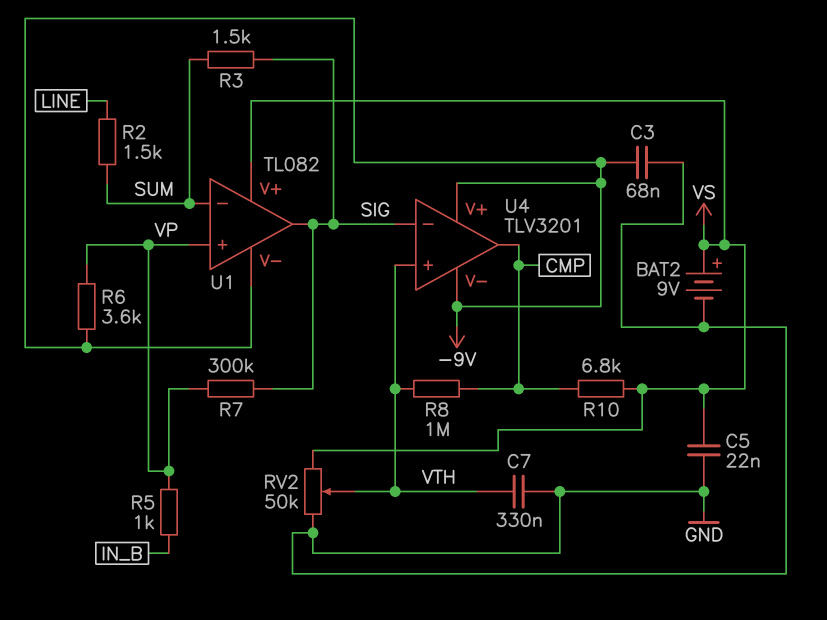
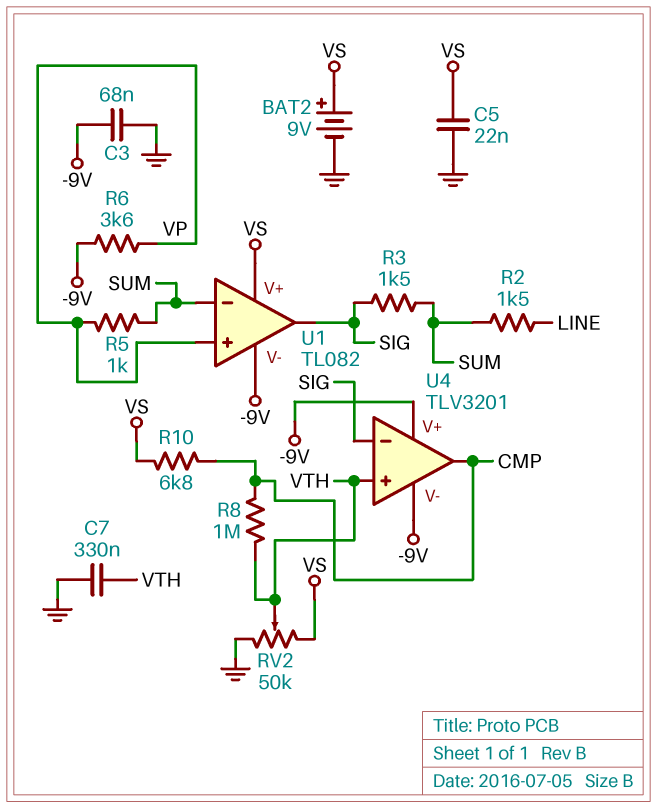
R5: 1k (IN_B, VP) -> 1k (SUM, VP)
R7: 300k (SIG, VP) -> none

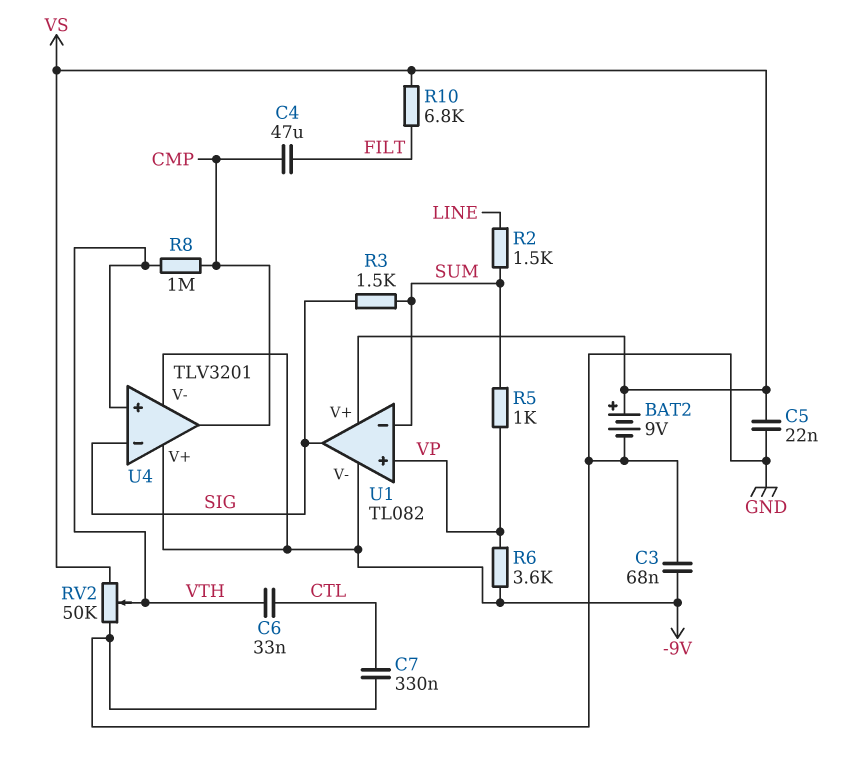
C4: none -> 47uF (CMP, FILT)
C6: none -> 33nF (CTL, VTH)
C7: 330nF (GND, VTH) -> 330nF (CTL, GND)
R10: 6.8k (CMP, VS) -> 6.8k (FILT, VS)

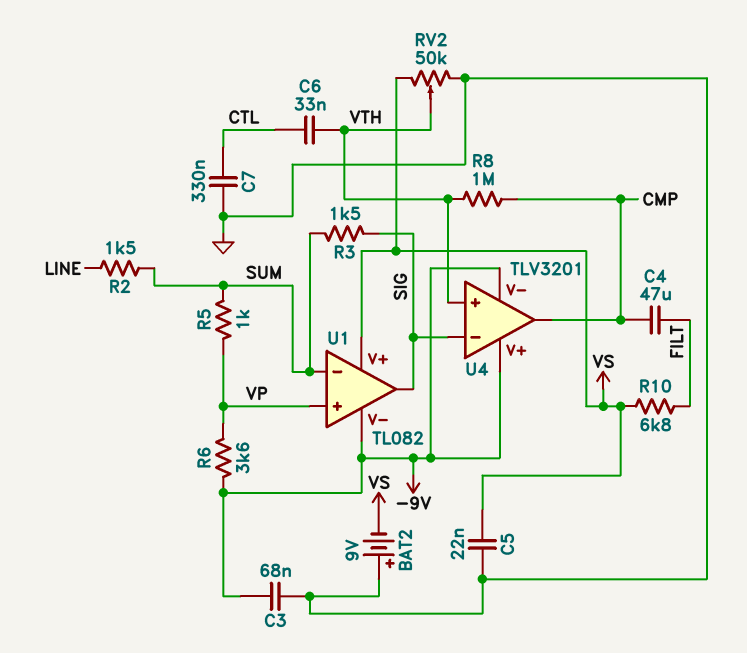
BAT2: 9V (plus VS, minus GND) -> 9V (plus GND, minus VS)

